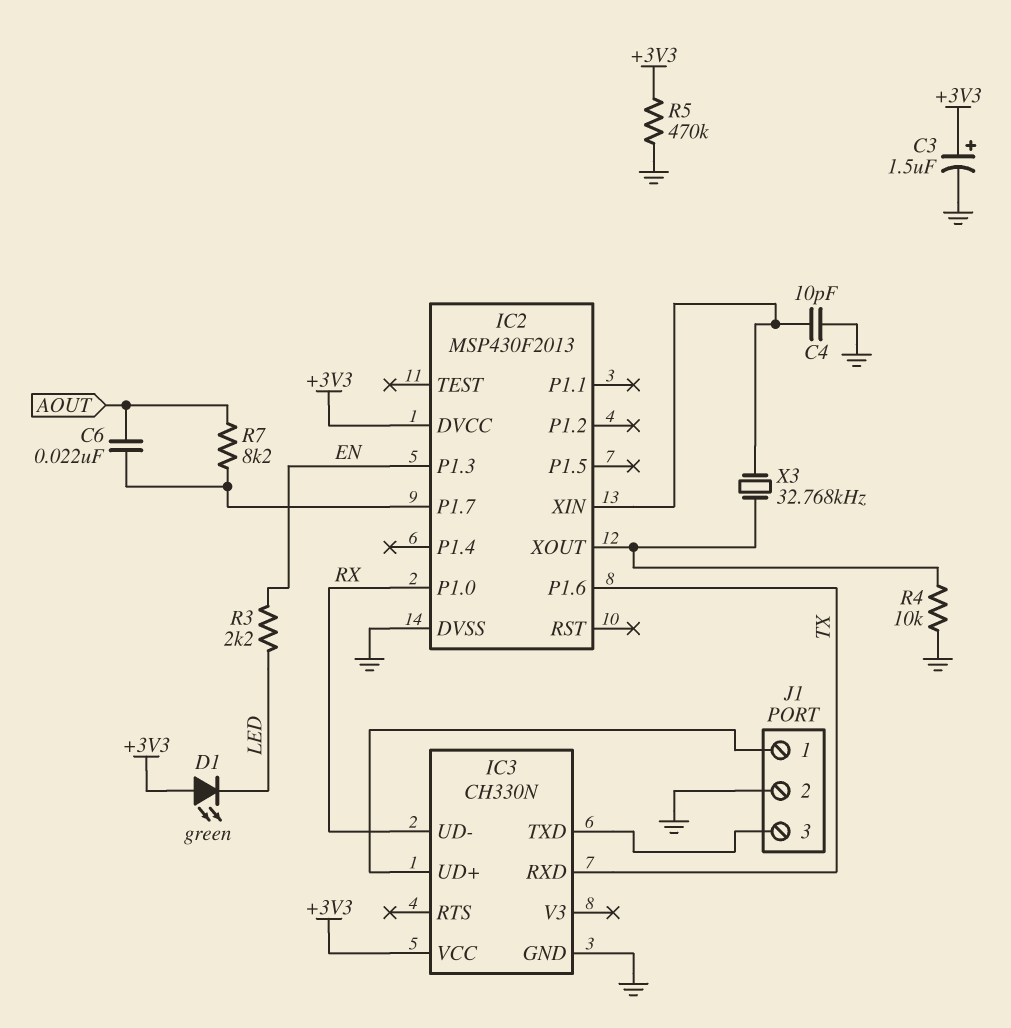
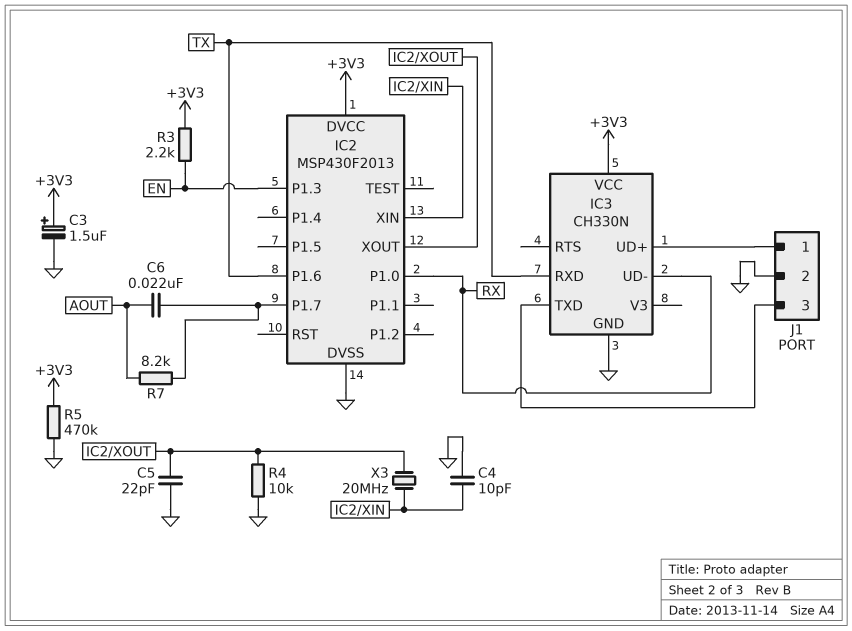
C5: none -> 22pF (GND, IC2/XOUT)
D1: LED green (A +3V3, K LED) -> none
R3: 2.2k (EN, LED) -> 2.2k (+3V3, EN)
X3: 32.768kHz (IC2/XIN, IC2/XOUT) -> 20MHz (IC2/XIN, IC2/XOUT)

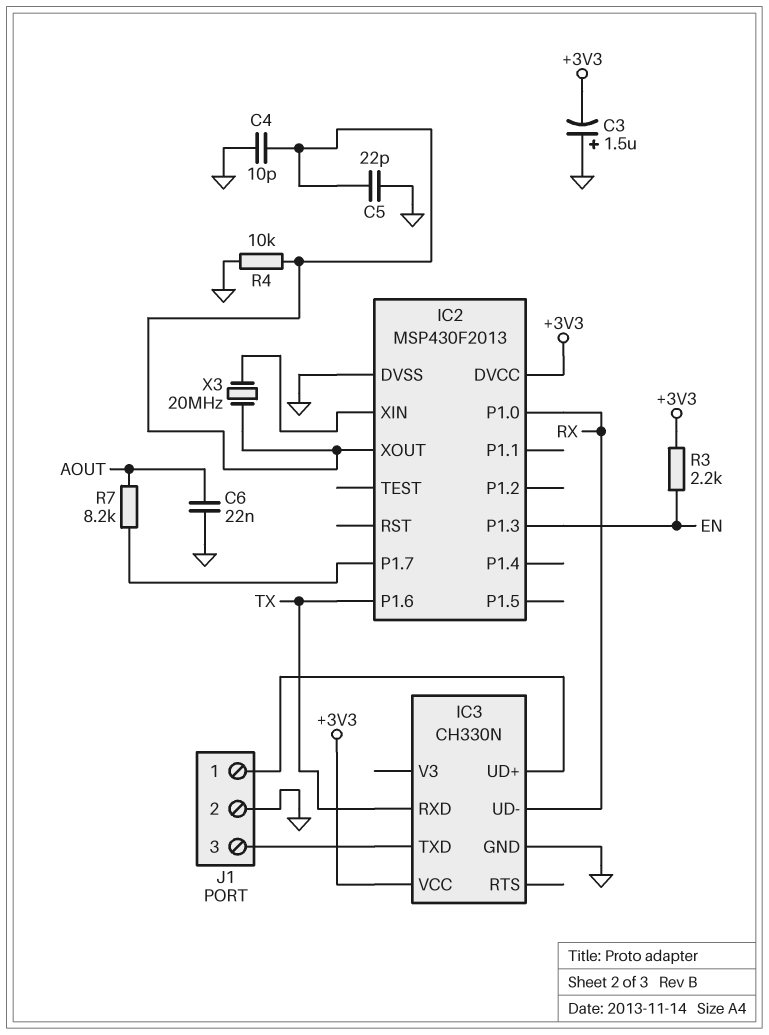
C3: 1.5uF (plus +3V3, minus GND) -> 1.5uF (plus GND, minus +3V3)
C4: 10pF (GND, IC2/XIN) -> 10pF (GND, IC2/XOUT)
C6: 22nF (AOUT, IC2/P1.7) -> 22nF (AOUT, GND)
R5: 470k (+3V3, GND) -> none

